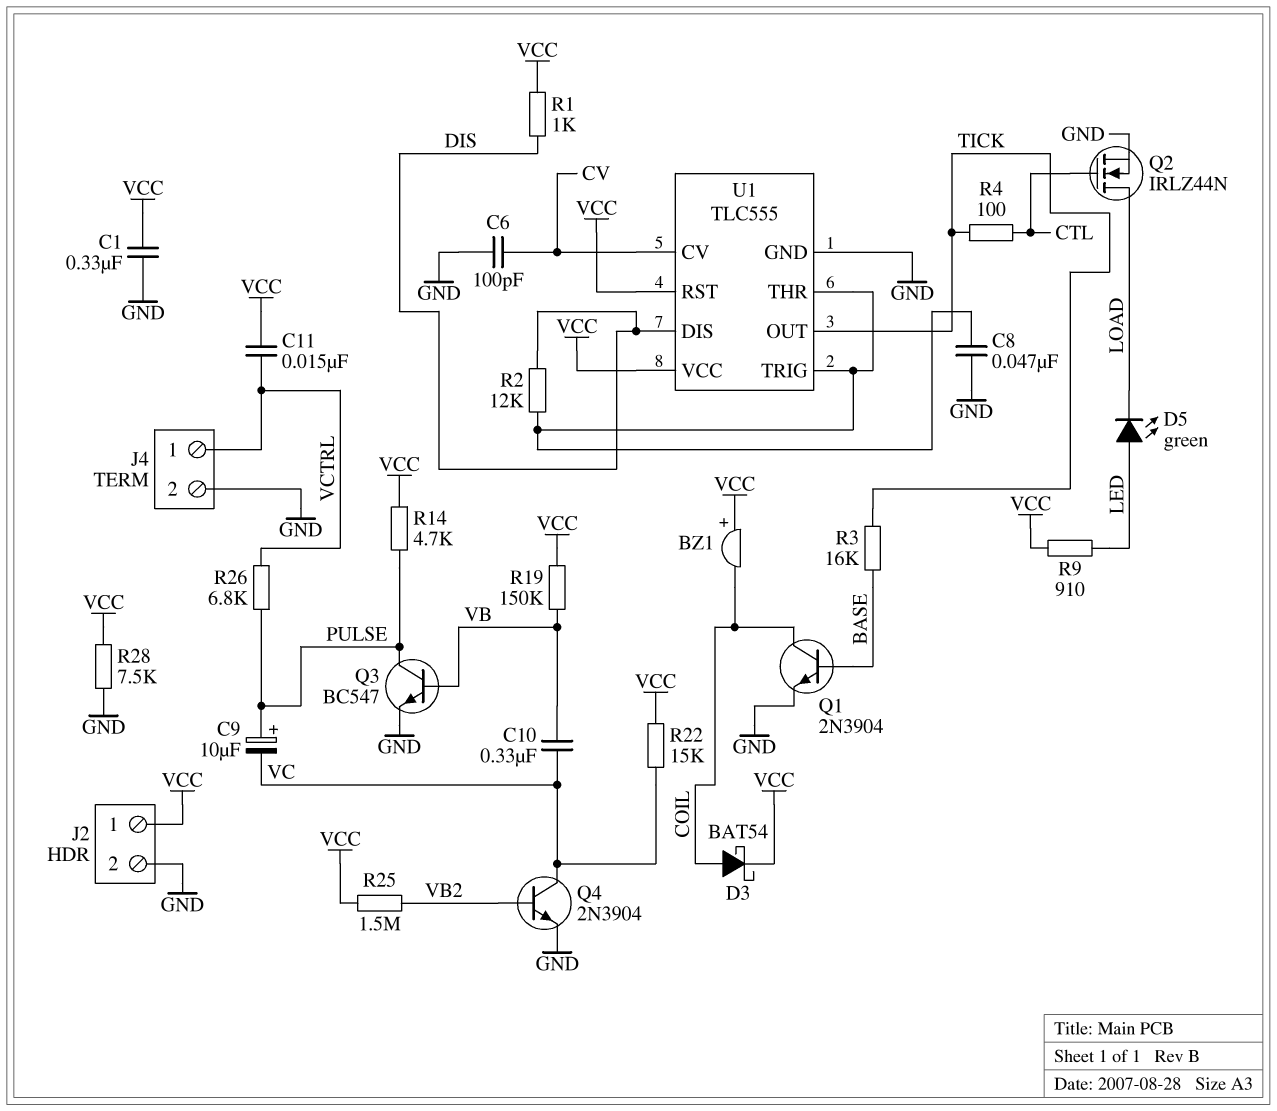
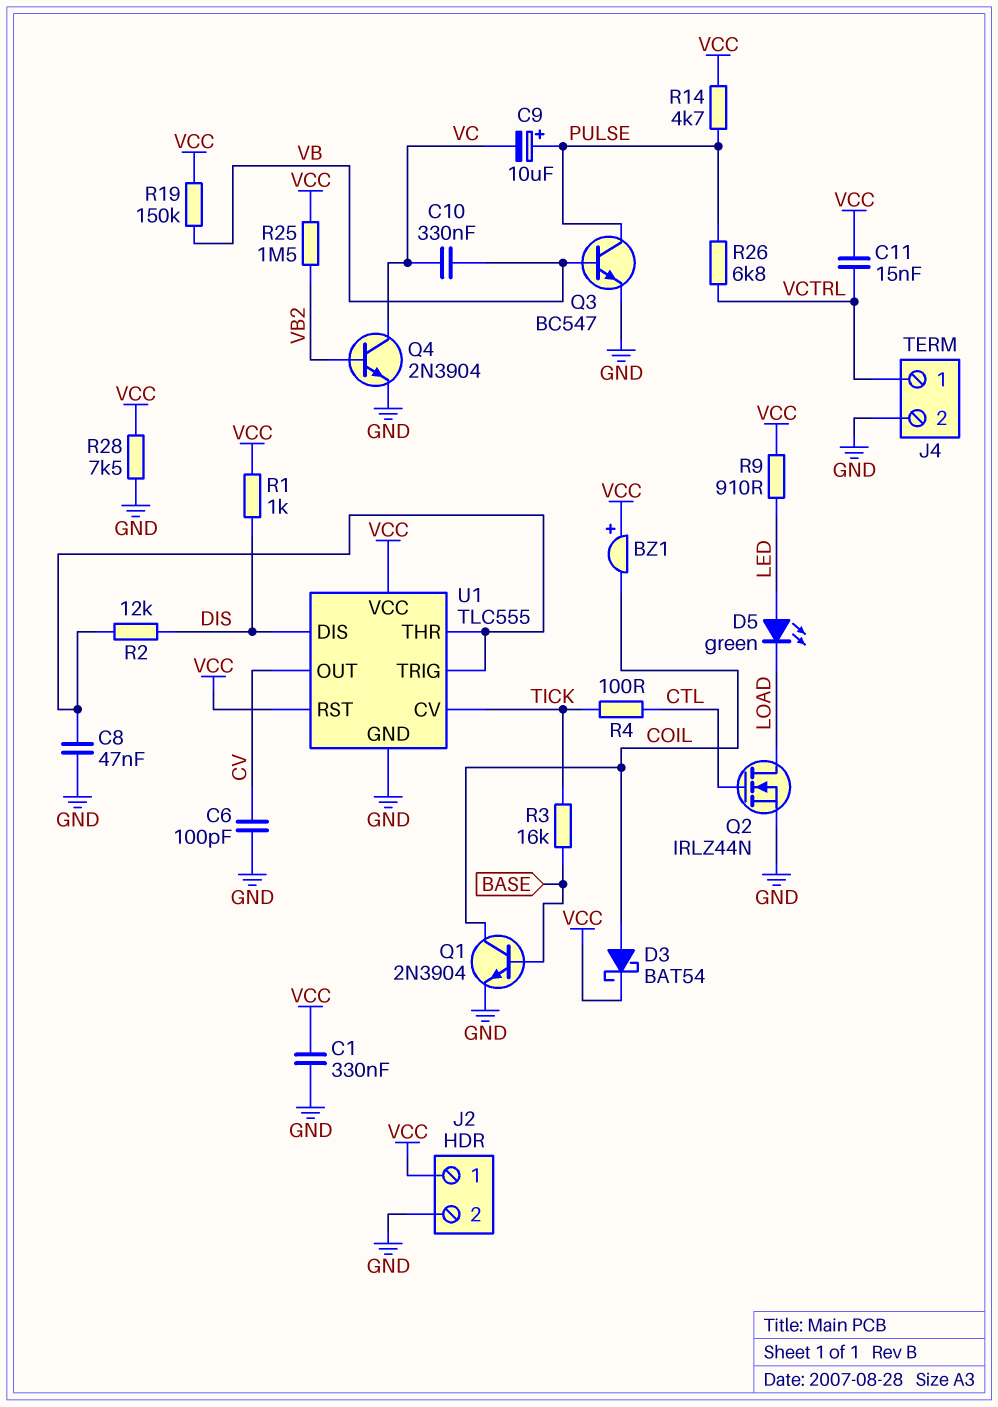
R22: 15k (VC, VCC) -> none
U1 pin CV: CV -> TICK
U1 pin OUT: TICK -> CV

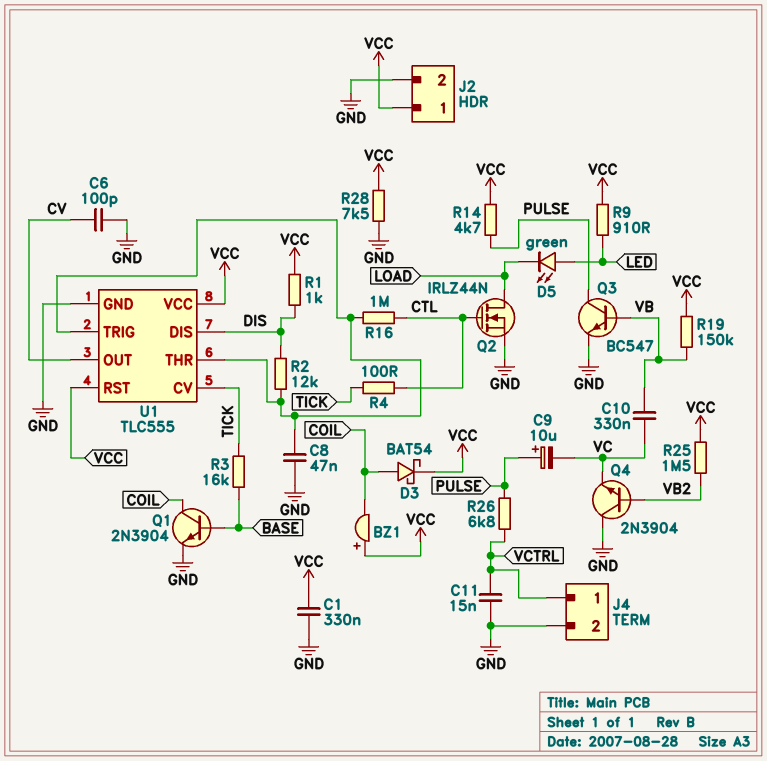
C11: 15nF (VCC, VCTRL) -> 15nF (GND, VCTRL)
Q4: NPN 2N3904 (B VB2, C VC, E GND) -> NPN 2N3904 (B VB2, C GND, E VC)
R16: none -> 1M (CTL, U1/THR)

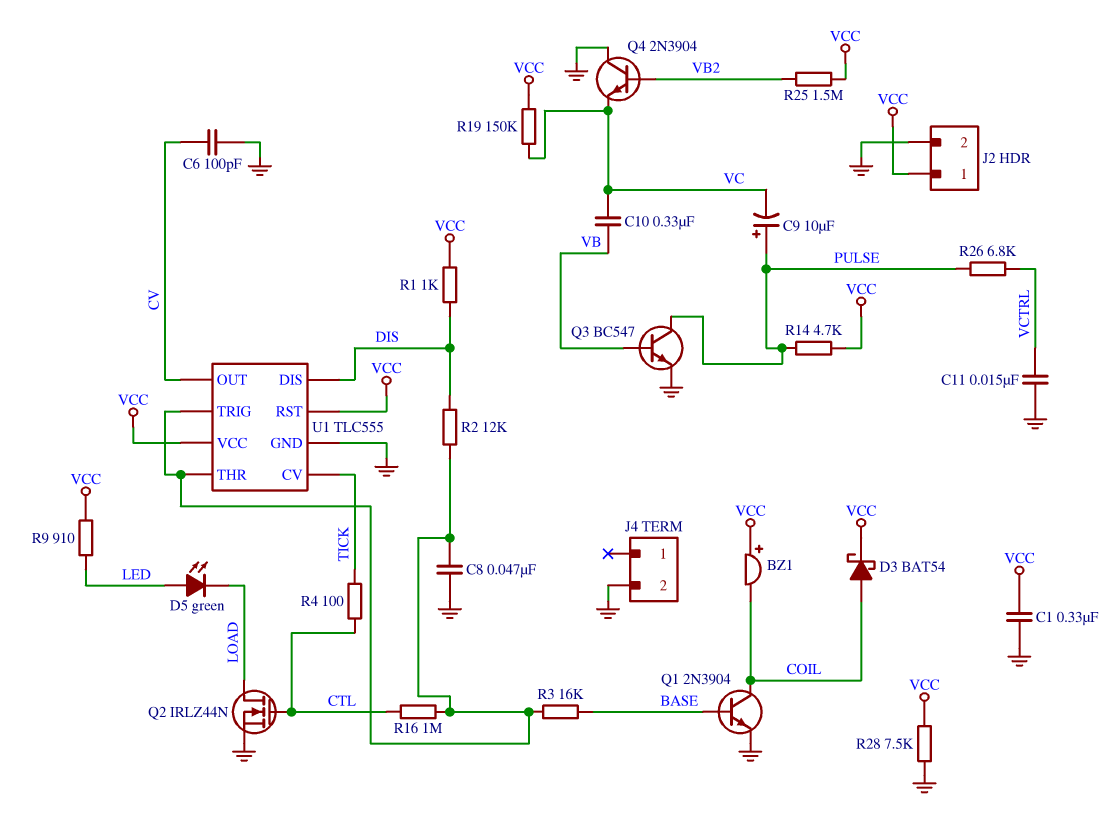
J4 pin 1: VCTRL -> none
R3: 16k (BASE, TICK) -> 16k (BASE, U1/THR)
R19: 150k (VB, VCC) -> 150k (VC, VCC)

